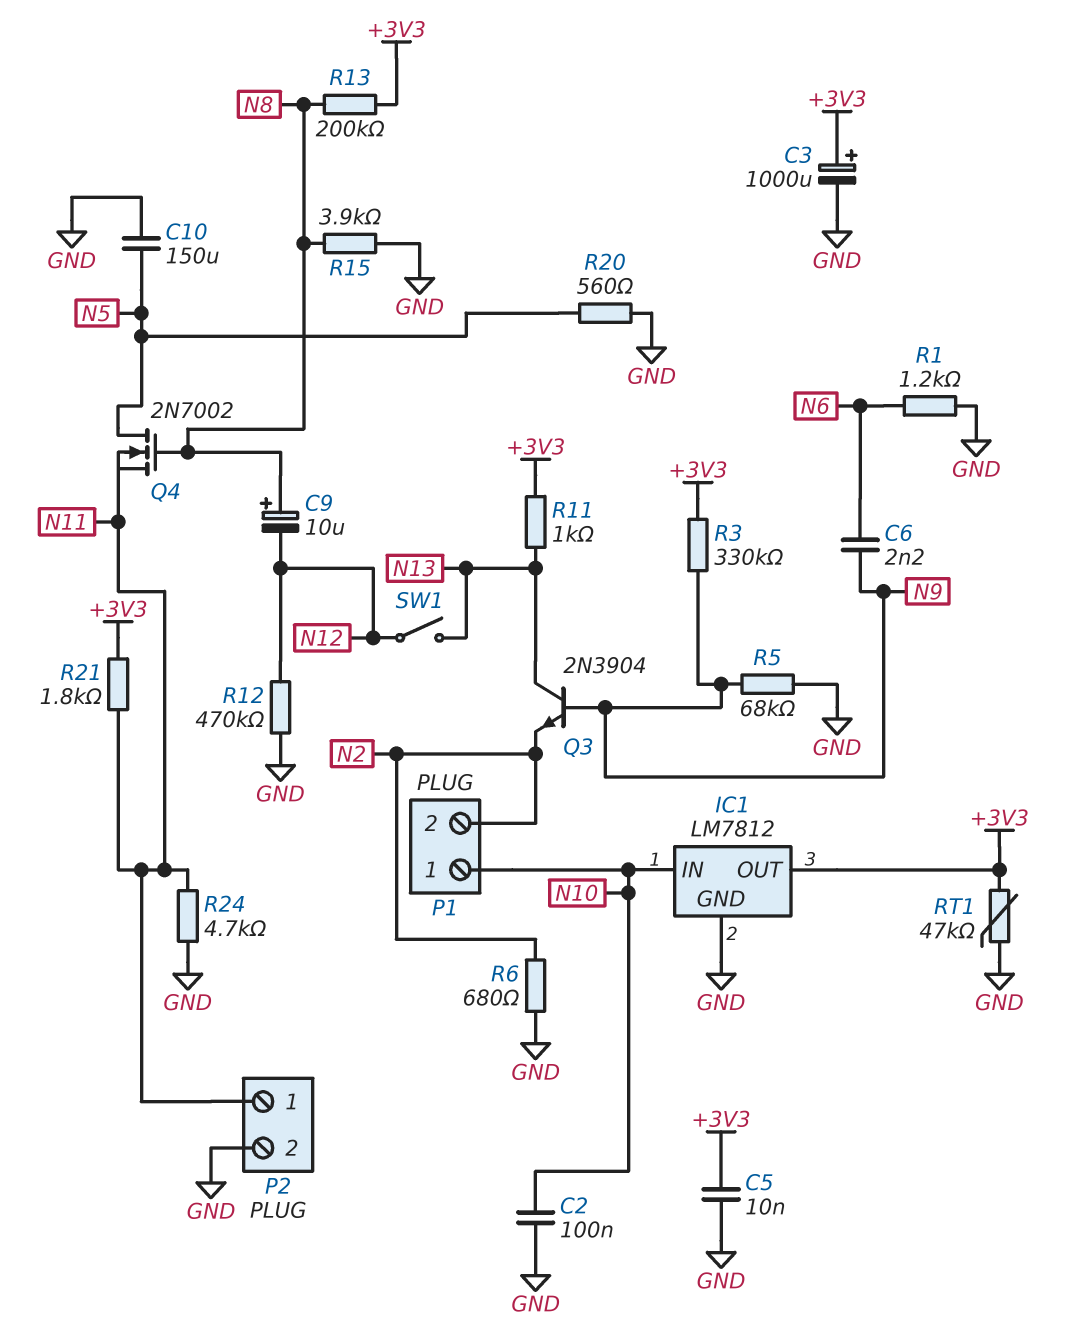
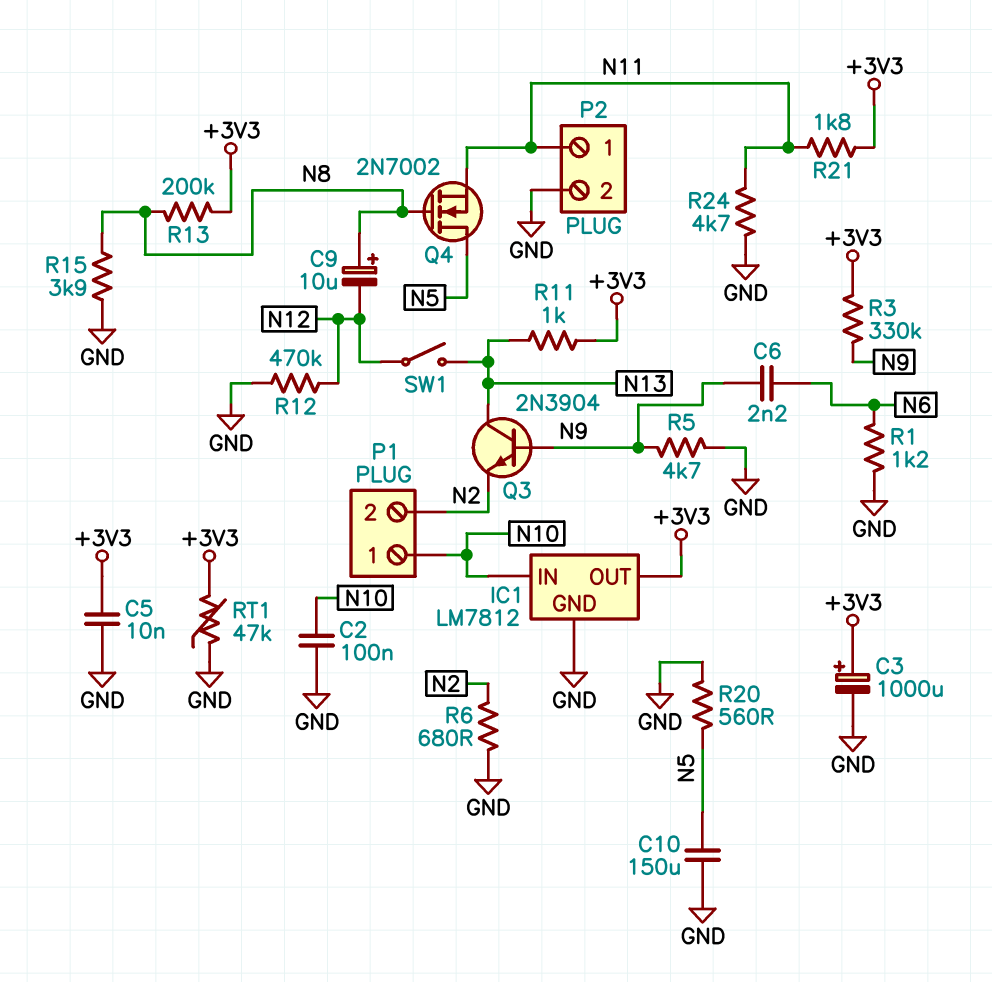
R5: 68k (GND, N9) -> 4.7k (GND, N9)

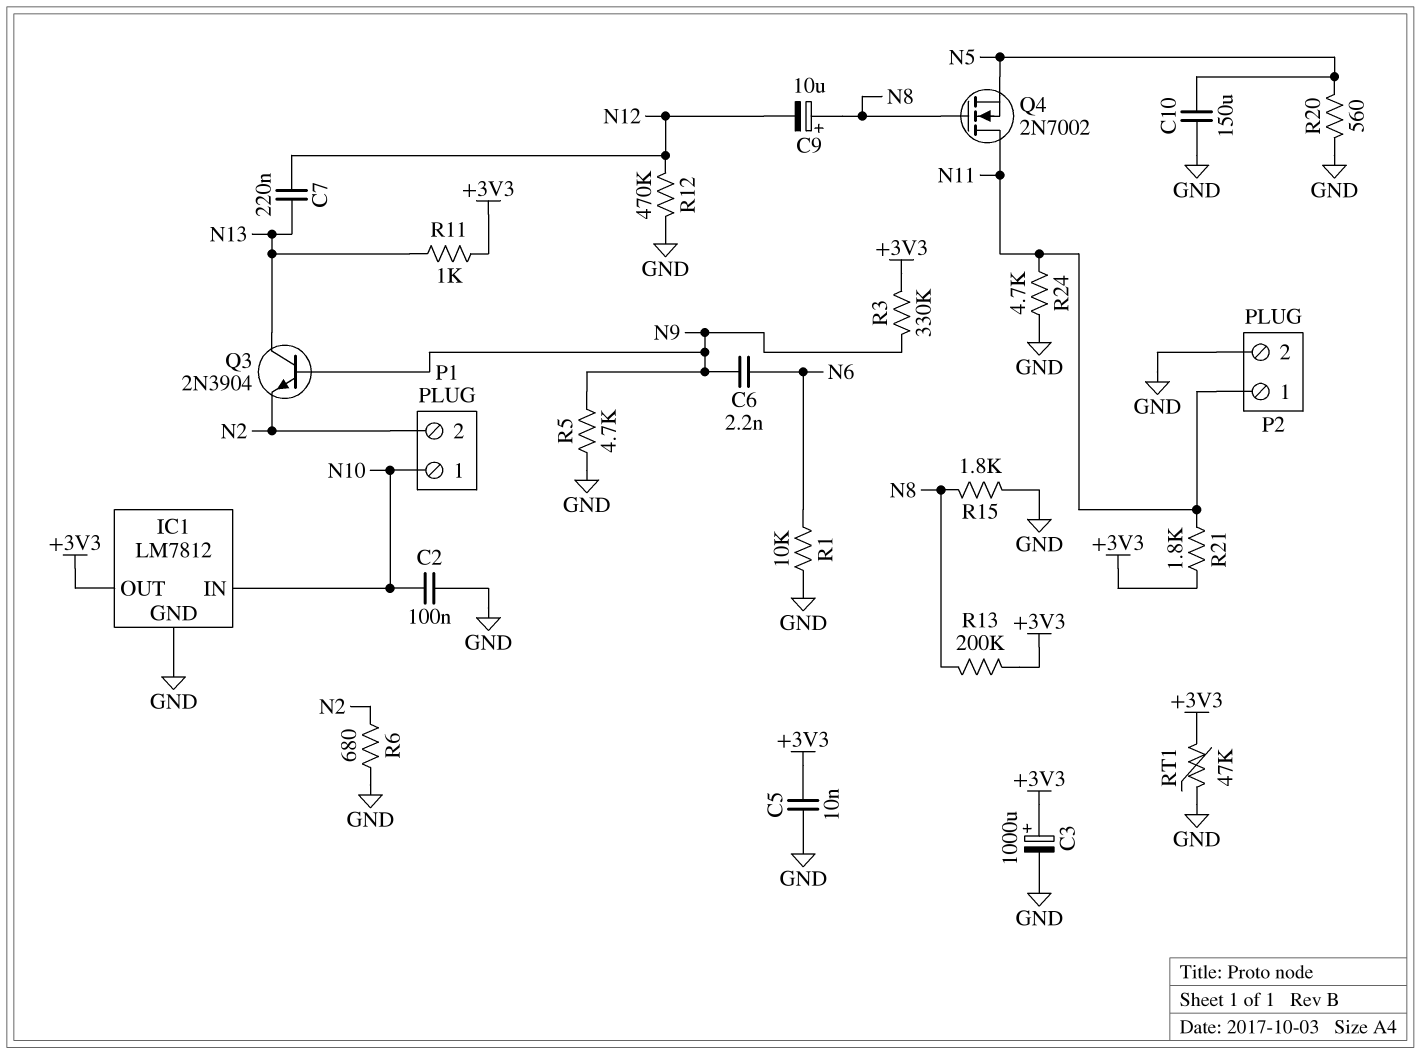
C7: none -> 220nF (N12, N13)
Q4: NMOS 2N7002 (G N8, D N5, S N11) -> NMOS 2N7002 (G N8, D N11, S N5)
R1: 1.2k (GND, N6) -> 10k (GND, N6)
R15: 3.9k (GND, N8) -> 1.8k (GND, N8)
SW1: switch (N12, N13) -> none

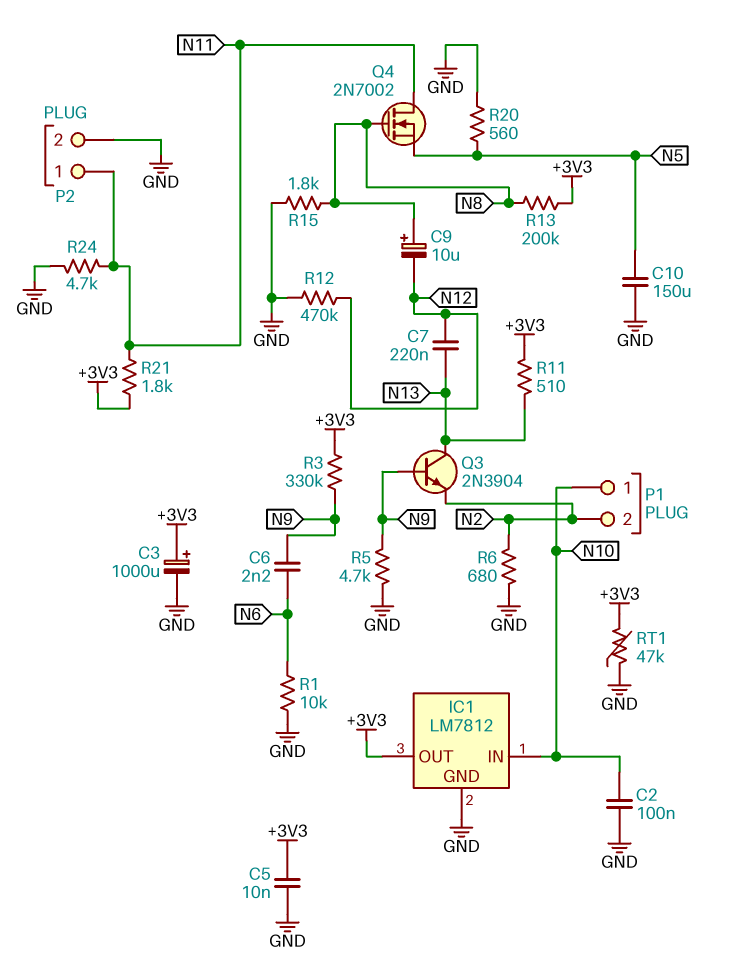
R11: 1k (+3V3, N13) -> 510 (+3V3, N13)

